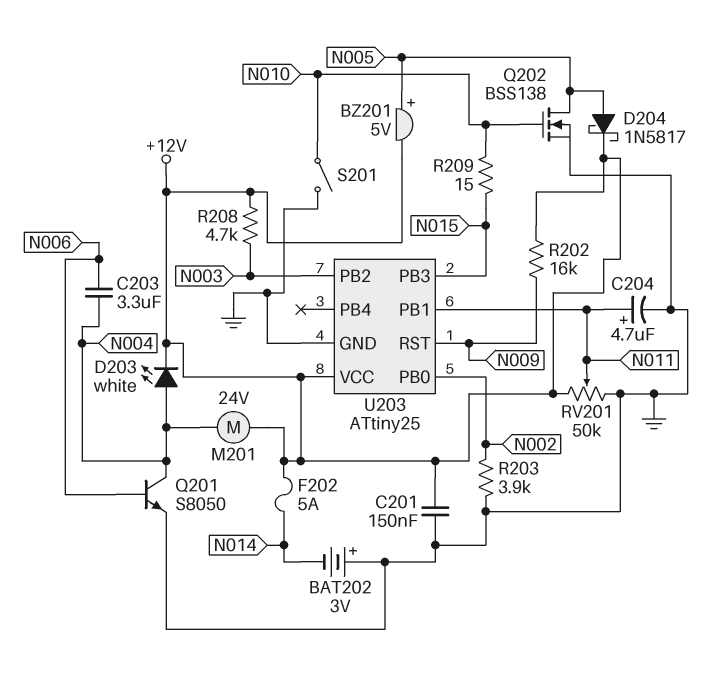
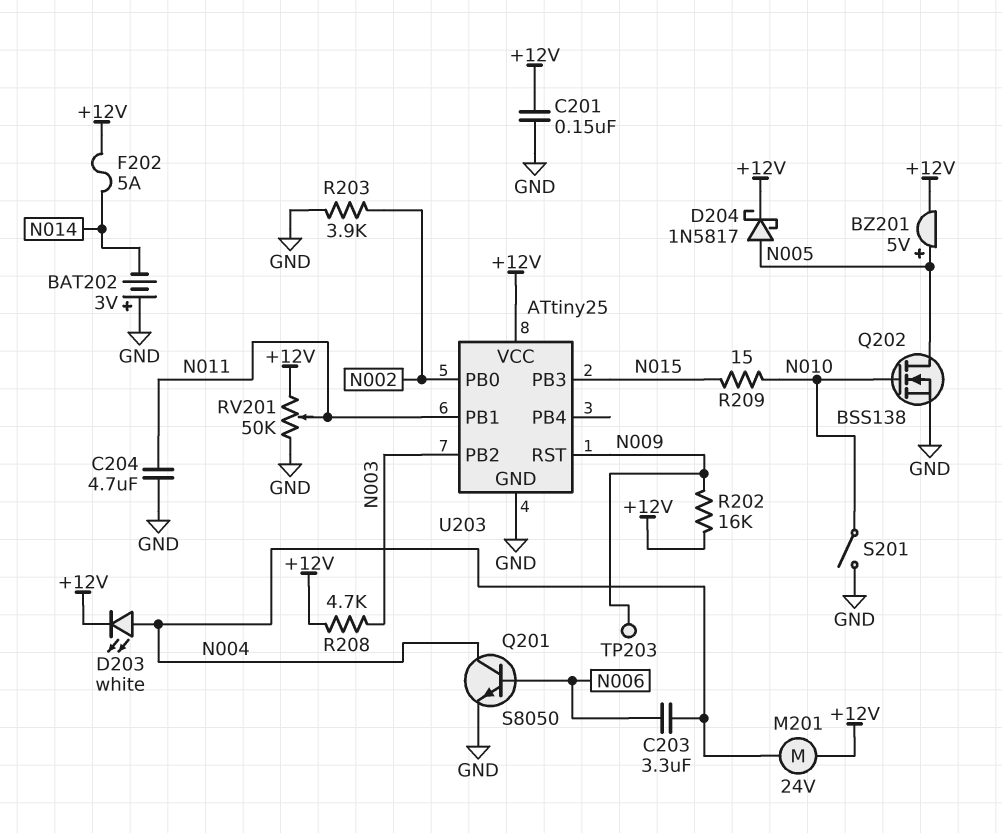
C204: 4.7uF (plus N011, minus GND) -> 4.7uF (GND, N011)
TP203: none -> test point (N009)

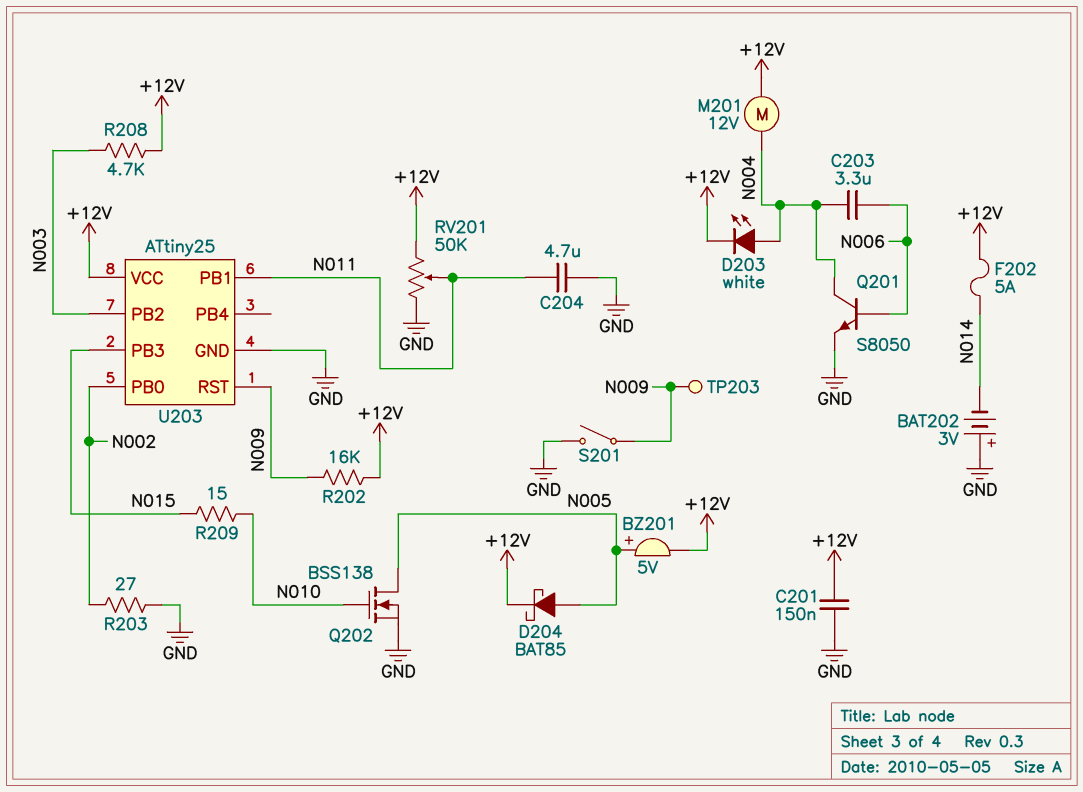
D204: schottky 1N5817 (A N005, K +12V) -> schottky BAT85 (A N005, K +12V)
M201: motor 24V (+12V, N004) -> motor 12V (+12V, N004)
R203: 3.9k (GND, N002) -> 27 (GND, N002)
S201: switch (GND, N010) -> switch (GND, N009)

